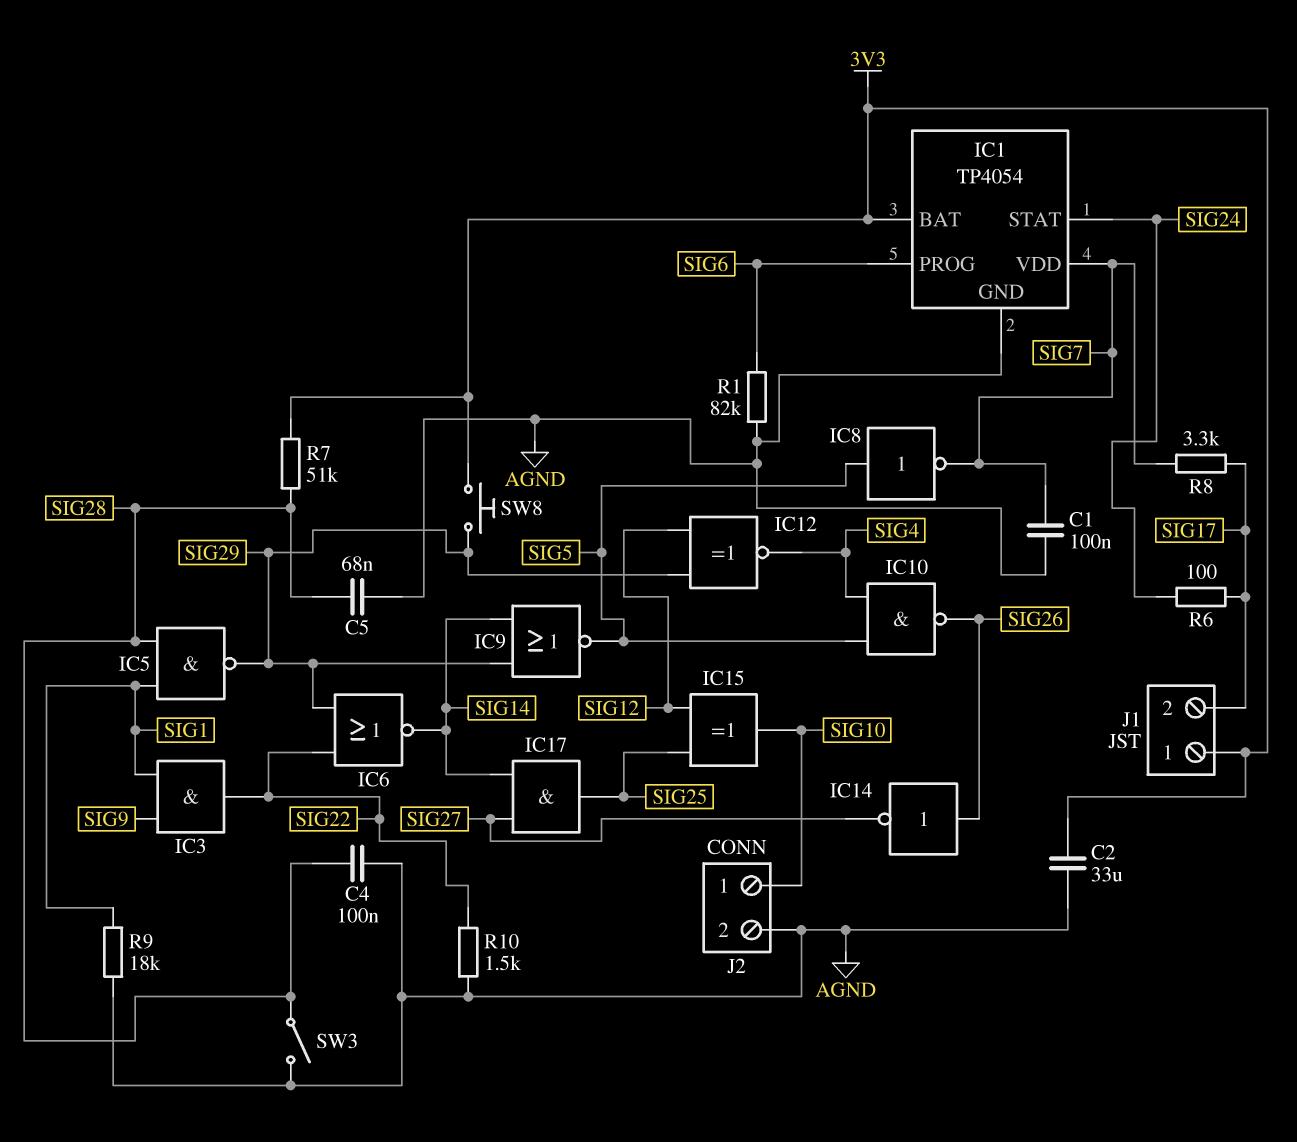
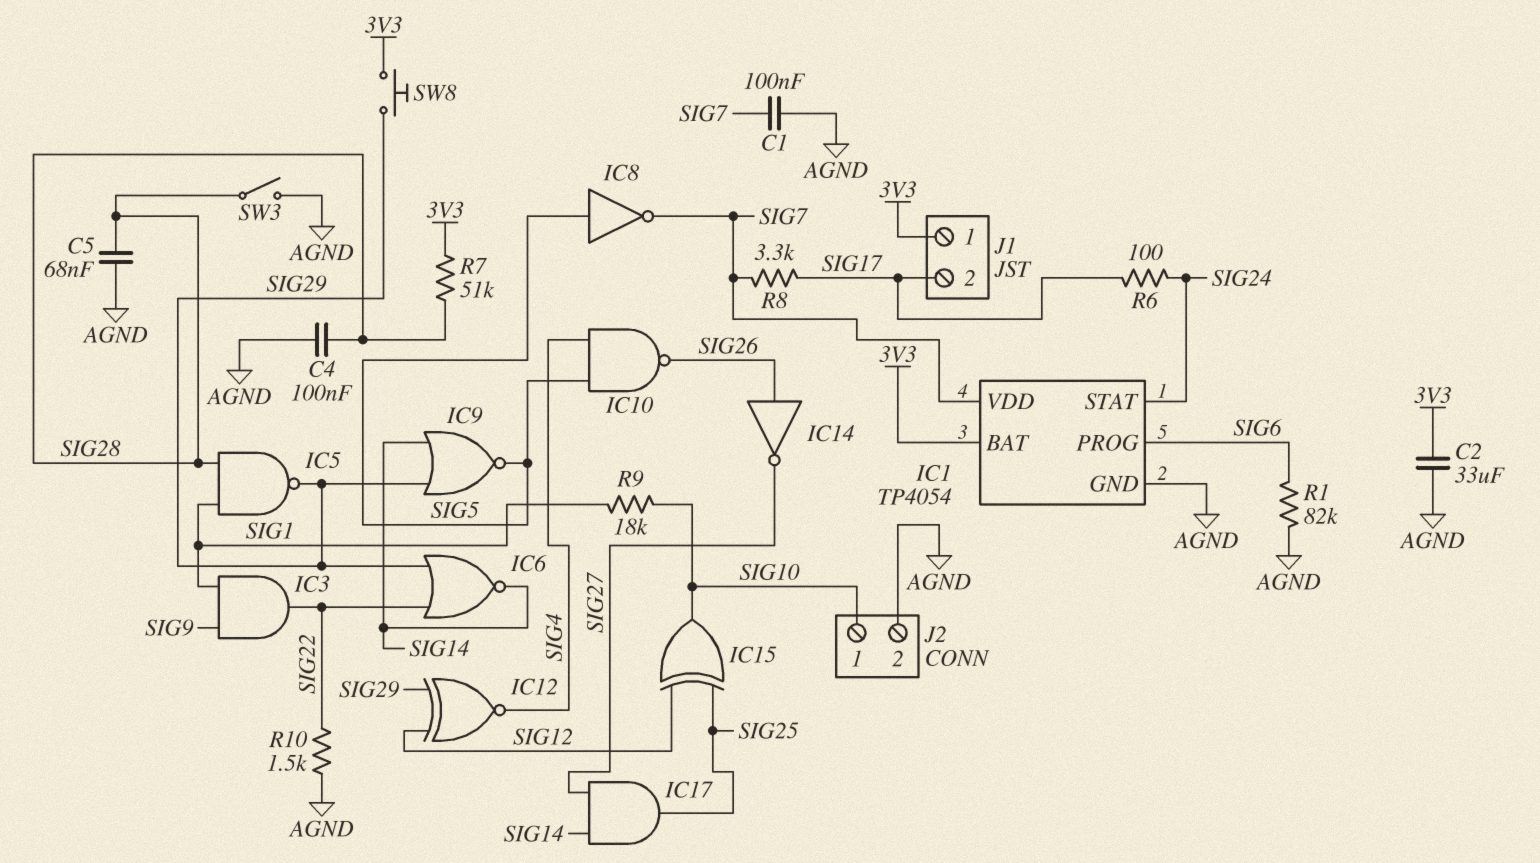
R9: 18k (AGND, SIG1) -> 18k (SIG1, SIG10)

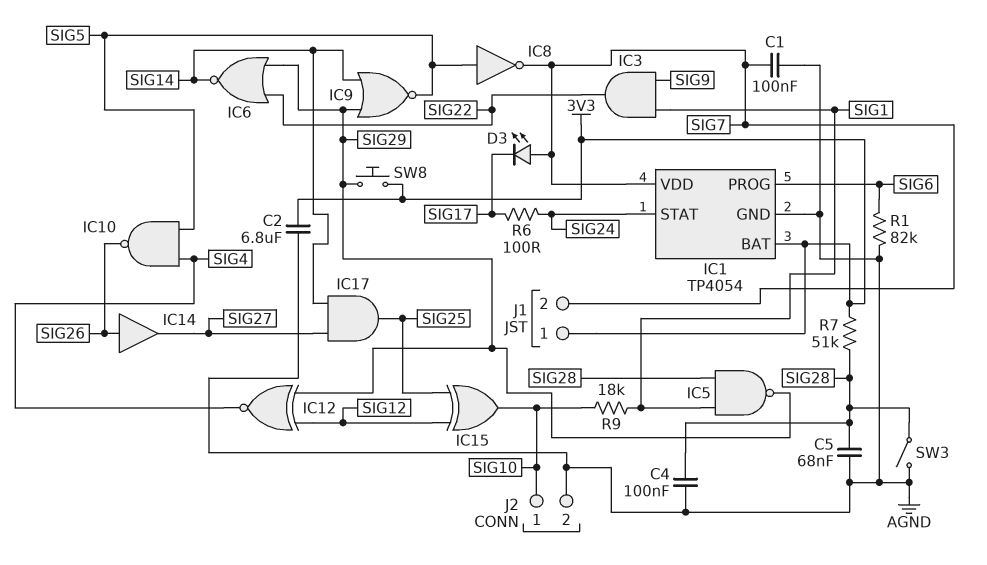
C2: 33uF (3V3, AGND) -> 6.8uF (3V3, AGND)
D3: none -> LED (A SIG7, K SIG17)
IC14: NOT (in SIG26, out SIG27) -> buffer (in SIG26, out SIG27)
J1 pin 2: SIG17 -> SIG7
R8: 3.3k (SIG7, SIG17) -> none
R10: 1.5k (AGND, SIG22) -> none

